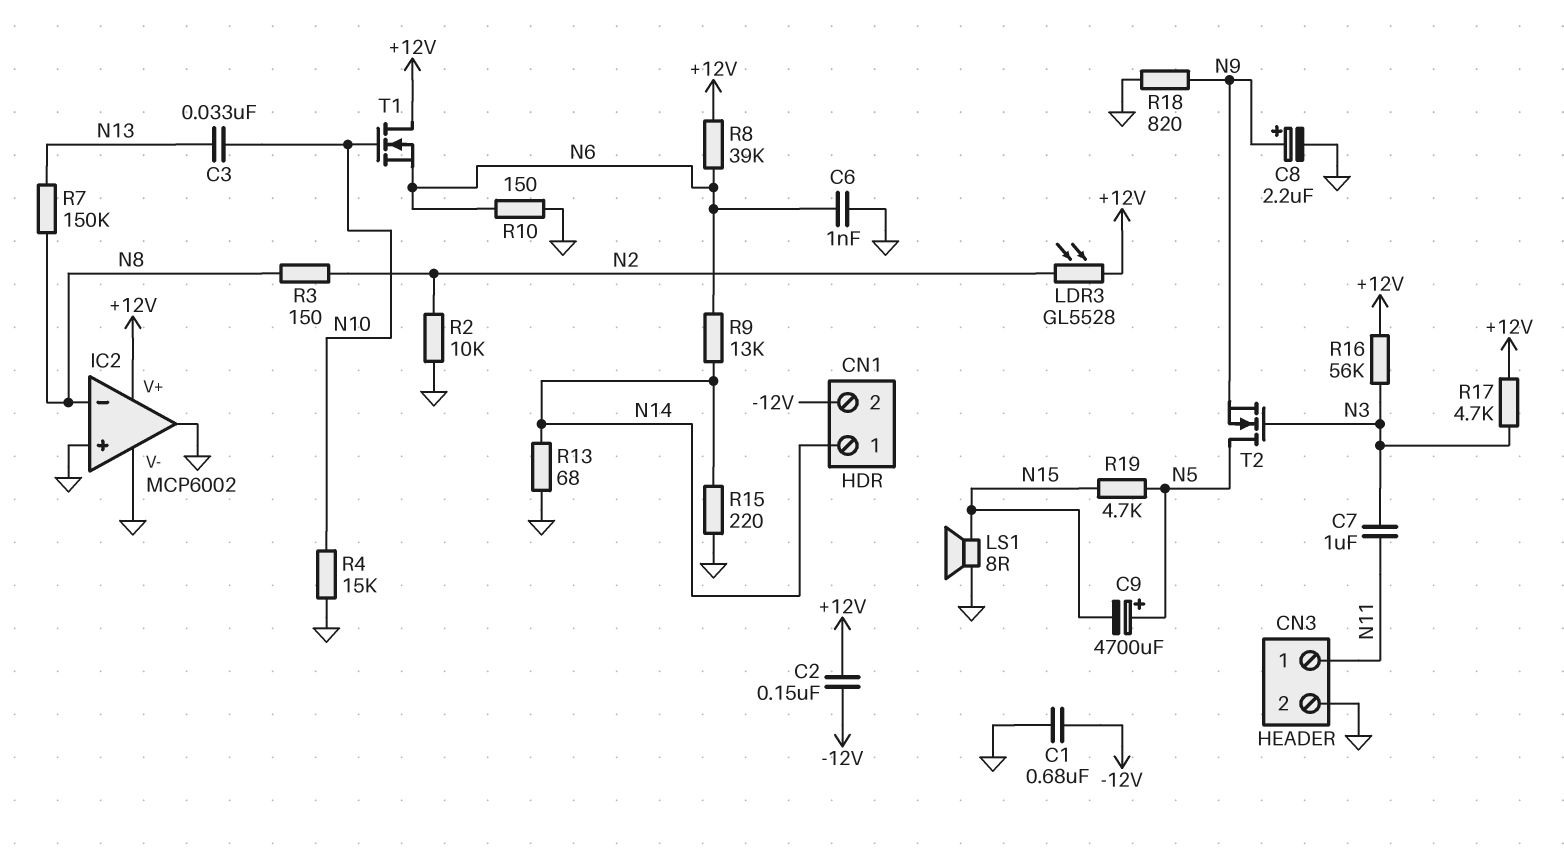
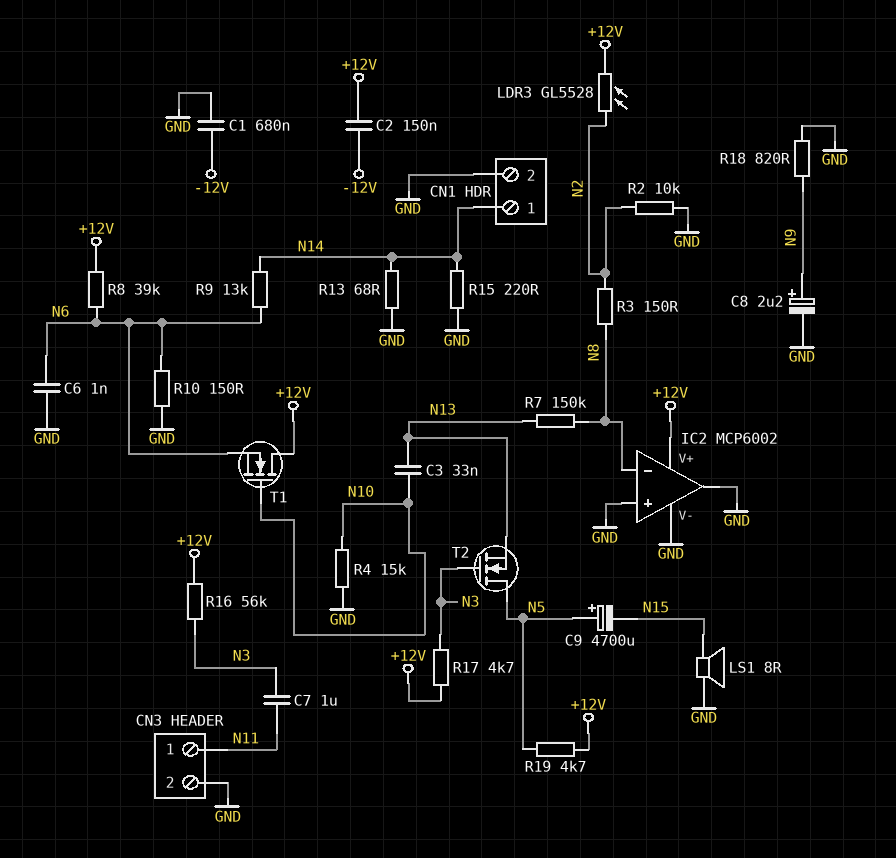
CN1 pin 2: -12V -> GND
R19: 4.7k (N5, N15) -> 4.7k (+12V, N5)
T2: NMOS (G N3, D N5, S N9) -> NMOS (G N3, D N5, S N13)

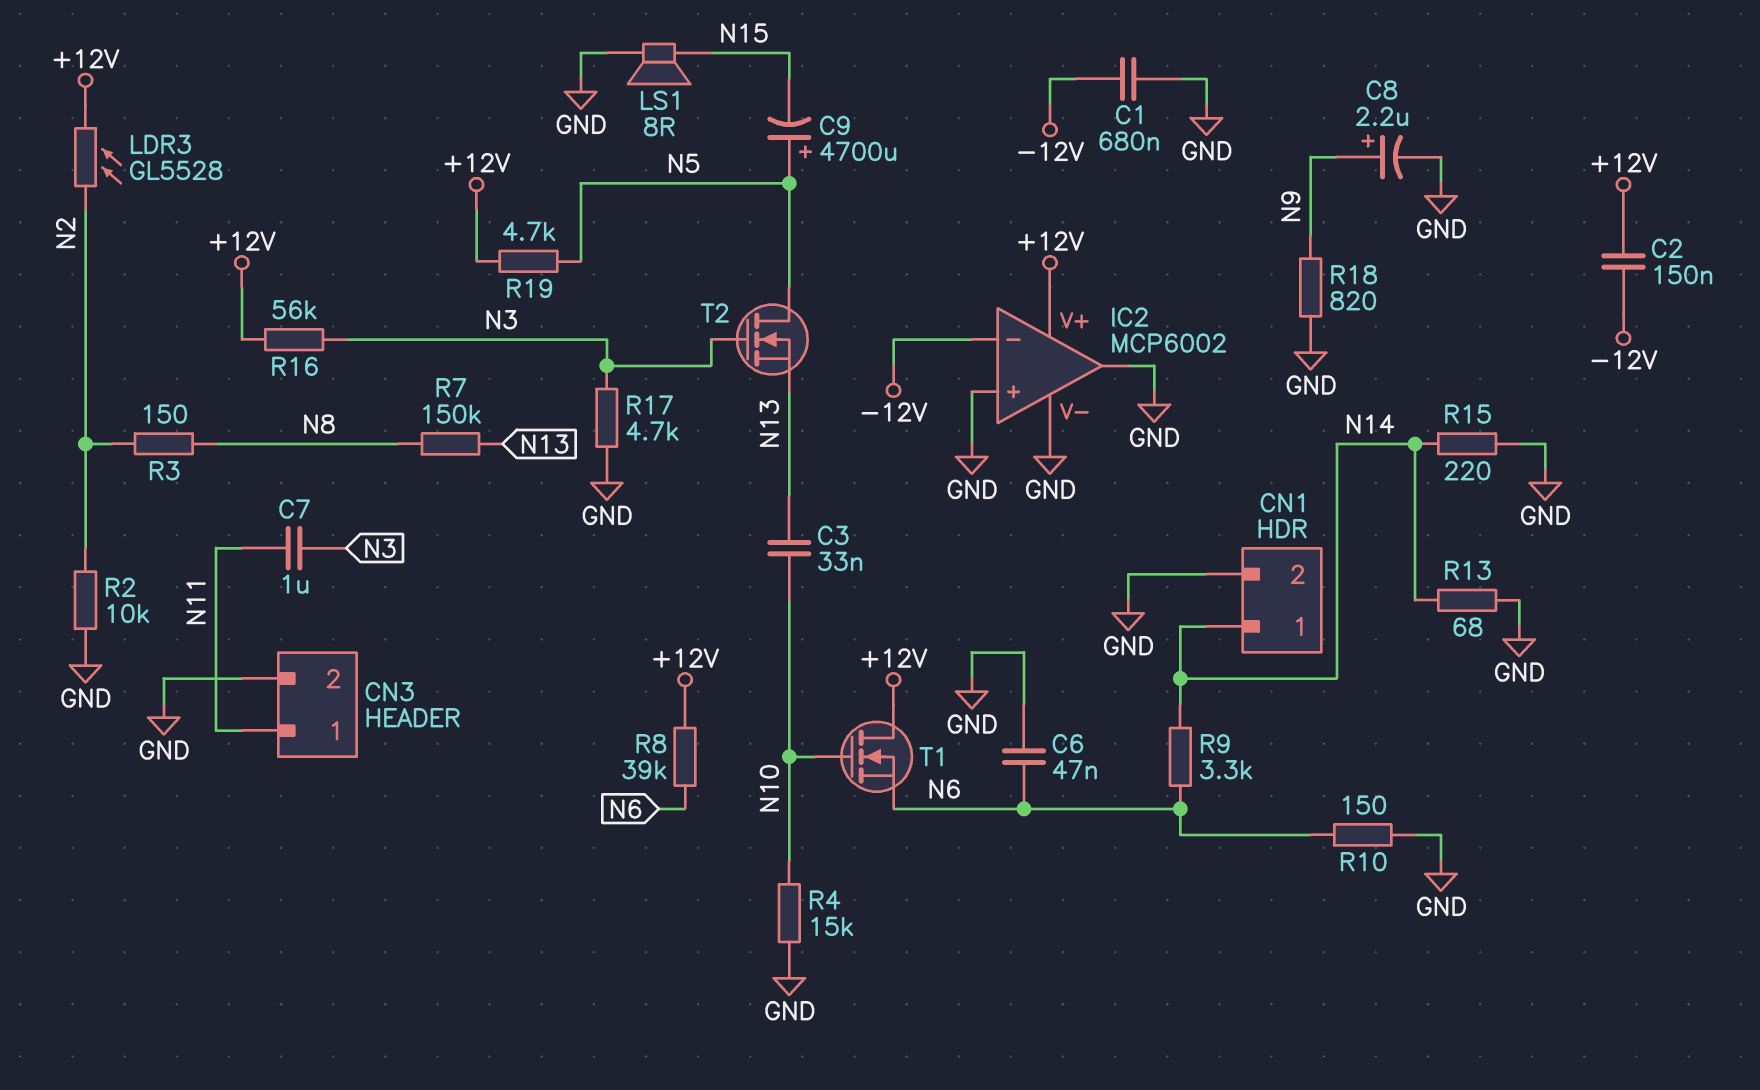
C6: 1nF (GND, N6) -> 47nF (GND, N6)
IC2 pin in-: N8 -> -12V
R9: 13k (N6, N14) -> 3.3k (N6, N14)
R17: 4.7k (+12V, N3) -> 4.7k (GND, N3)

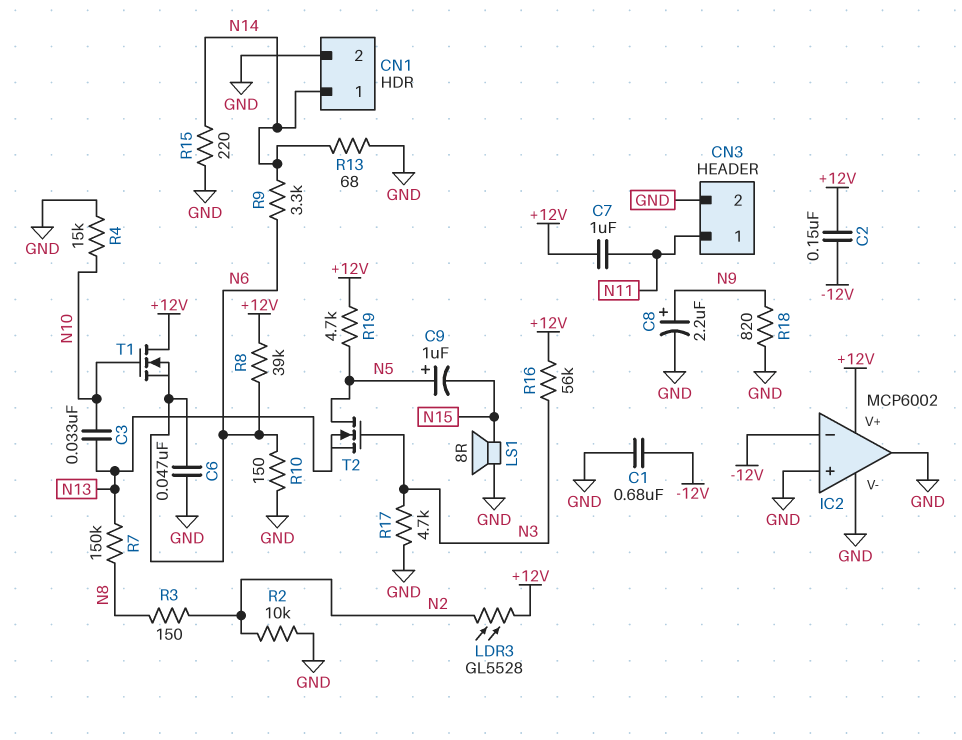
C7: 1uF (N3, N11) -> 1uF (+12V, N11)
C9: 4700uF (plus N5, minus N15) -> 1uF (plus N5, minus N15)

